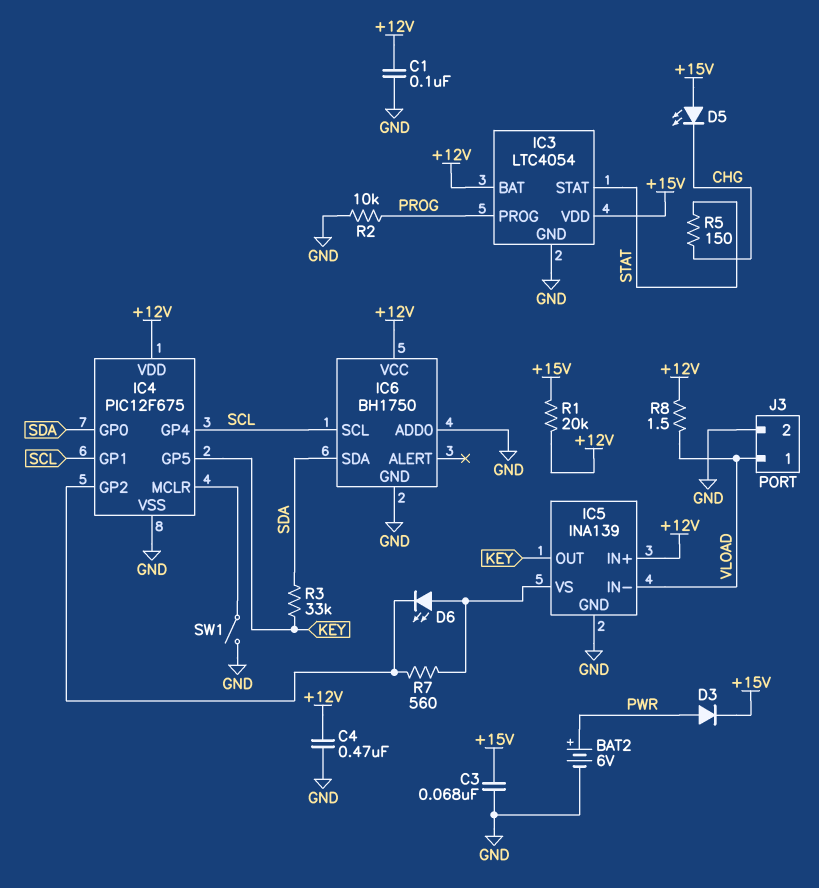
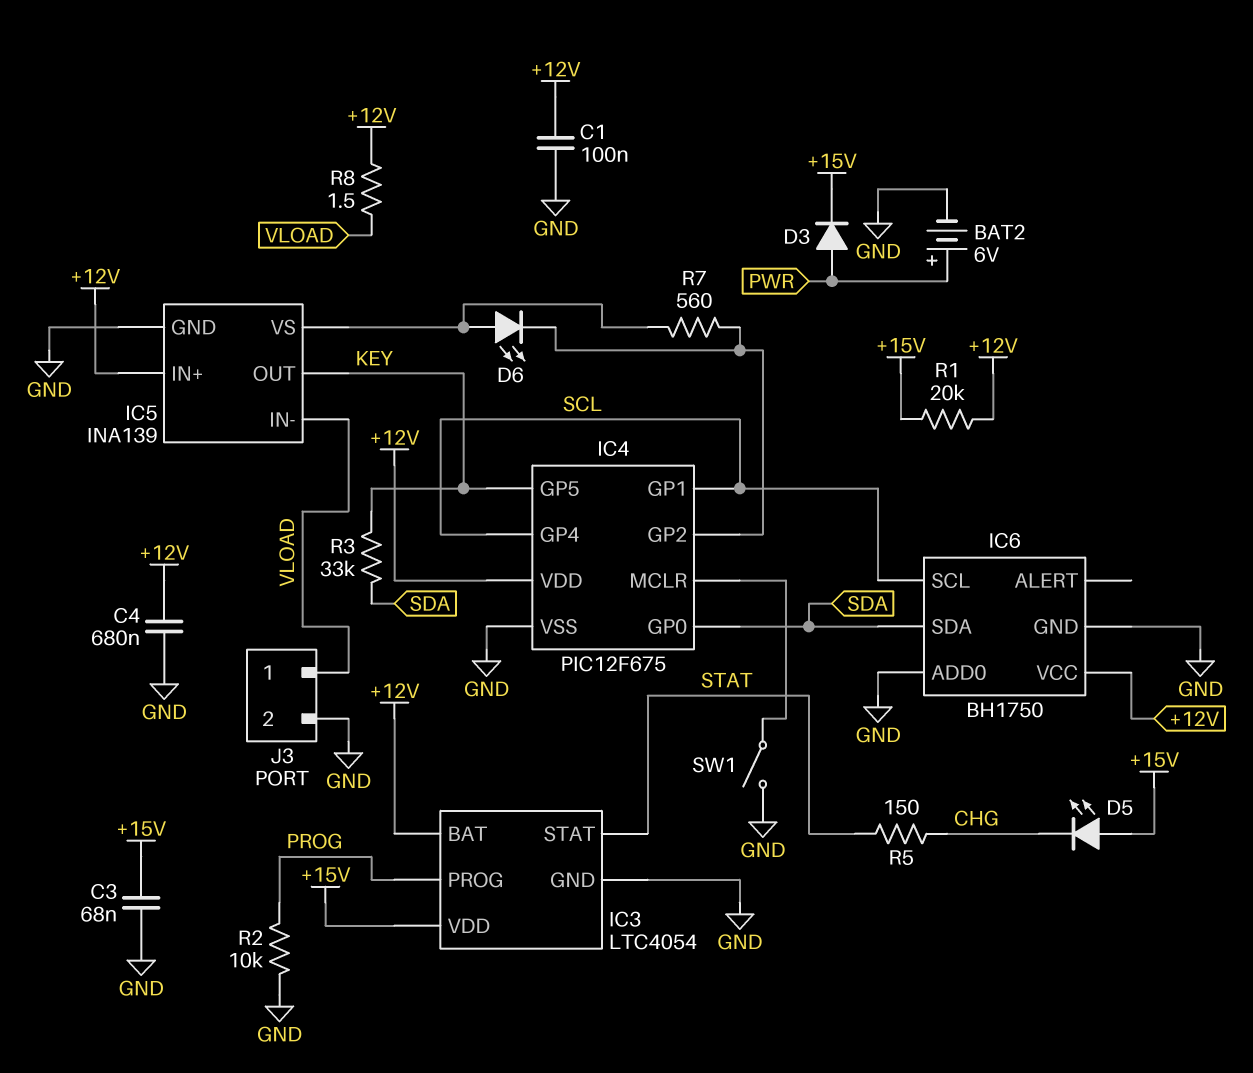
C4: 470nF (+12V, GND) -> 680nF (+12V, GND)

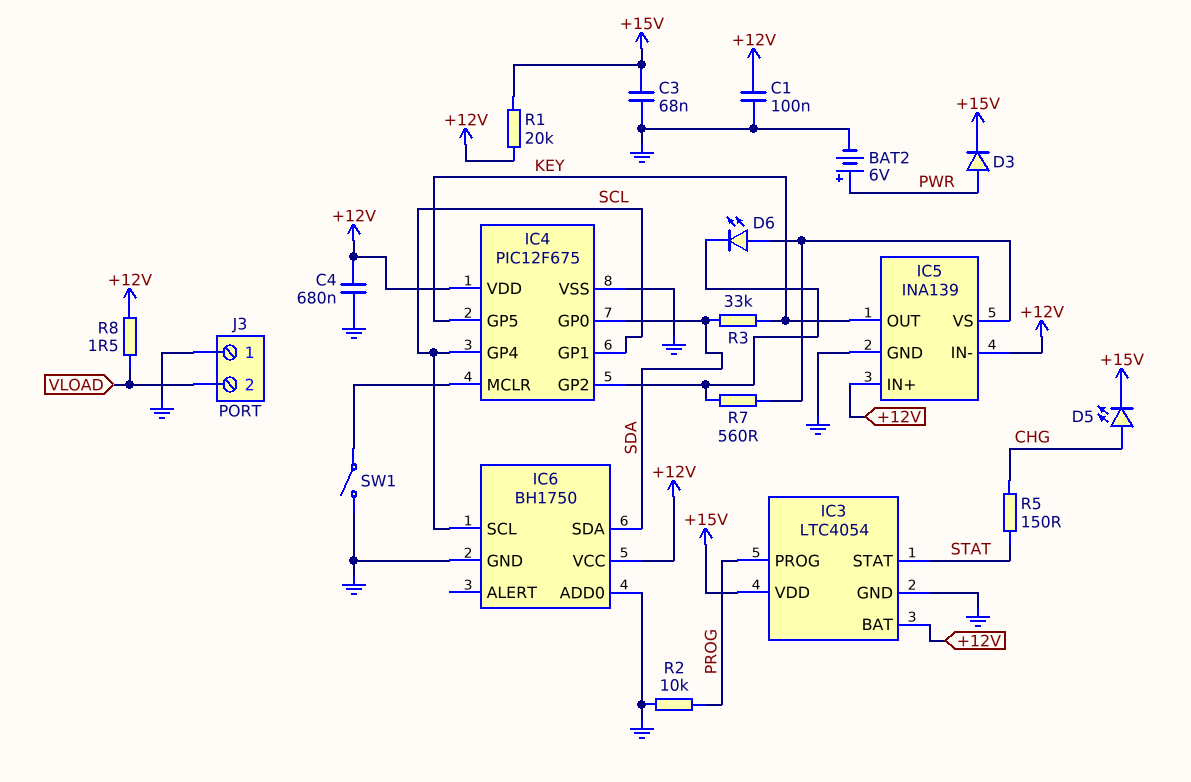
D5: LED (A +15V, K CHG) -> LED (A CHG, K +15V)
IC5 pin IN-: VLOAD -> +12V
J3 pin 1: VLOAD -> GND
J3 pin 2: GND -> VLOAD

